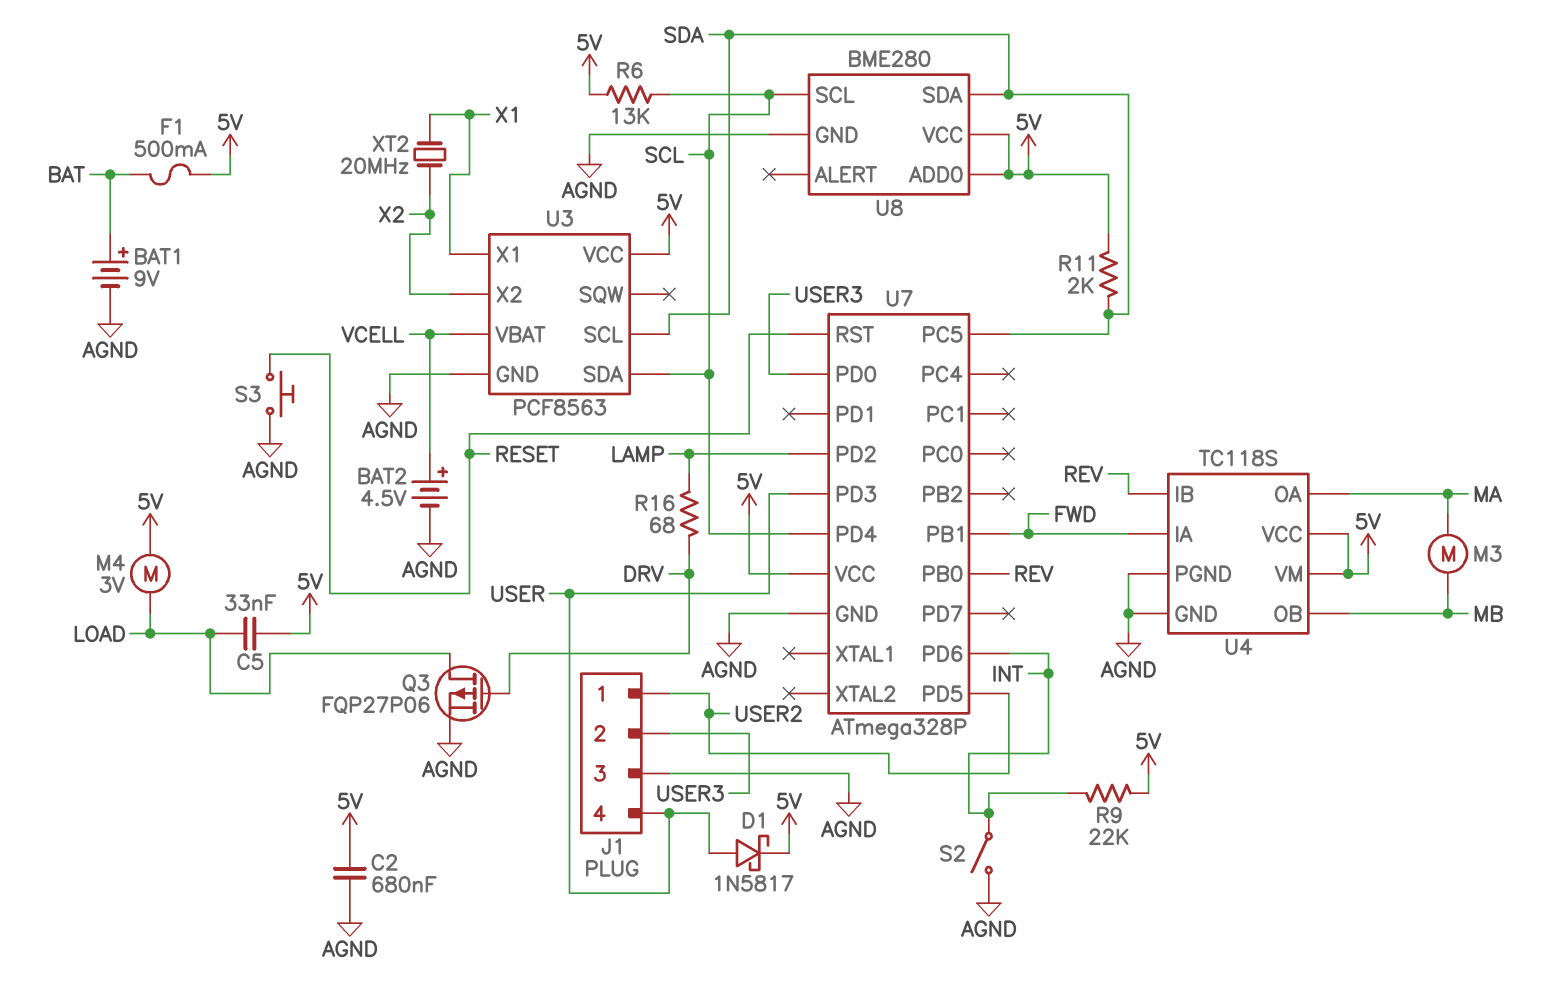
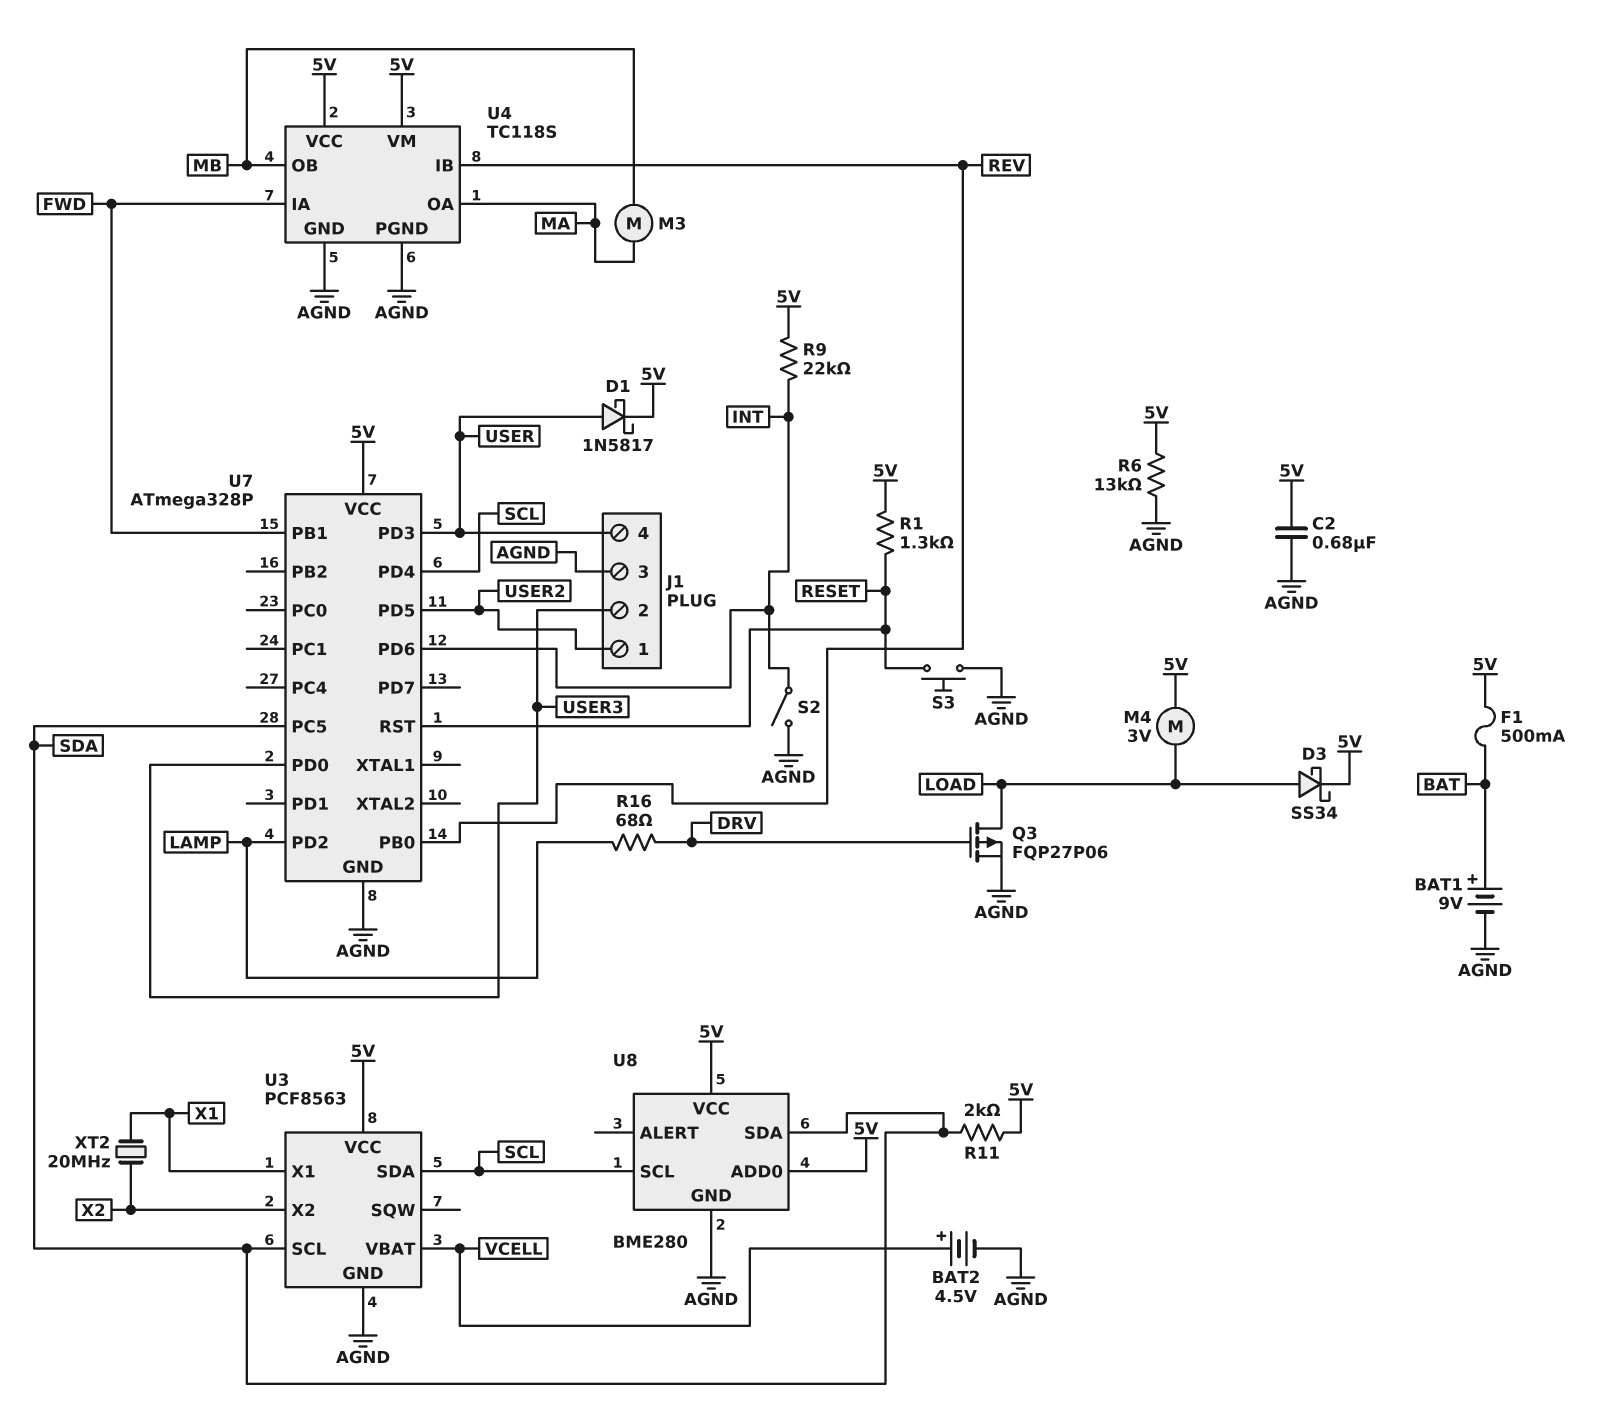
C5: 33nF (5V, LOAD) -> none
D3: none -> schottky SS34 (A LOAD, K 5V)
R1: none -> 1.3k (5V, RESET)
R6: 13k (5V, SCL) -> 13k (5V, AGND)

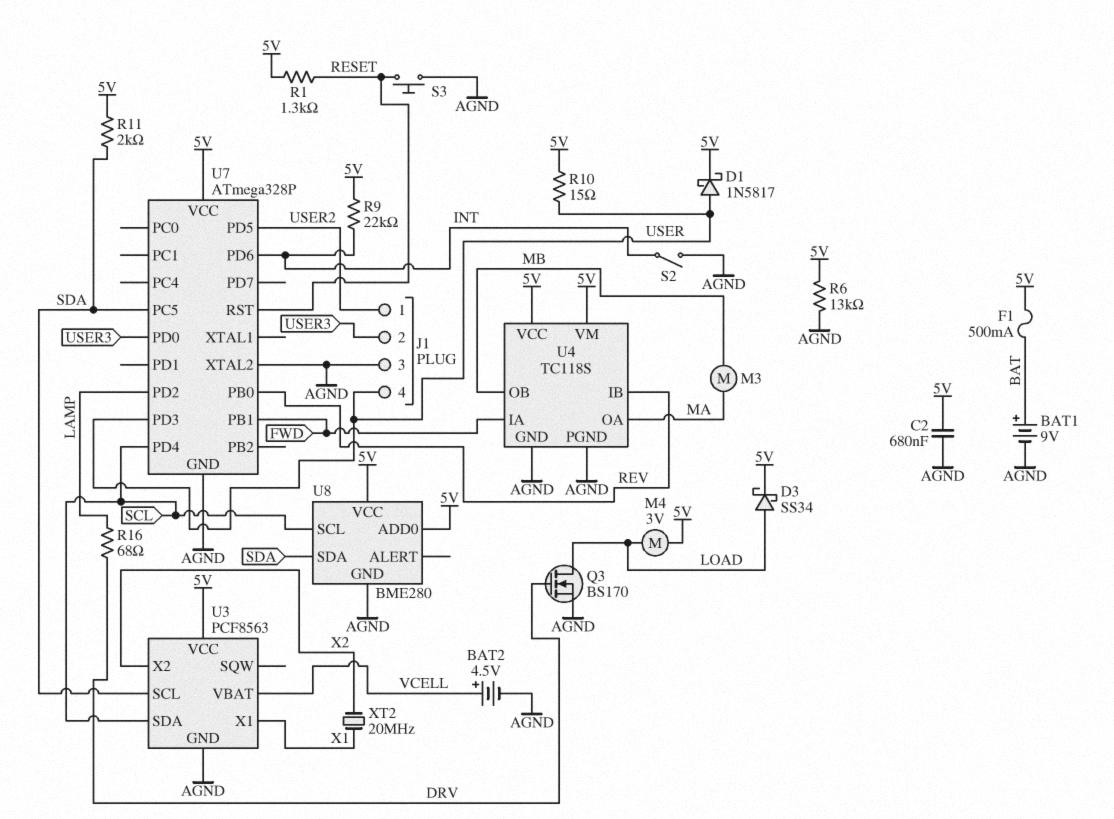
Q3: PMOS FQP27P06 (G DRV, D LOAD, S AGND) -> NMOS BS170 (G DRV, D LOAD, S AGND)
R10: none -> 15 (5V, USER)
U7 pin XTAL2: none -> AGND

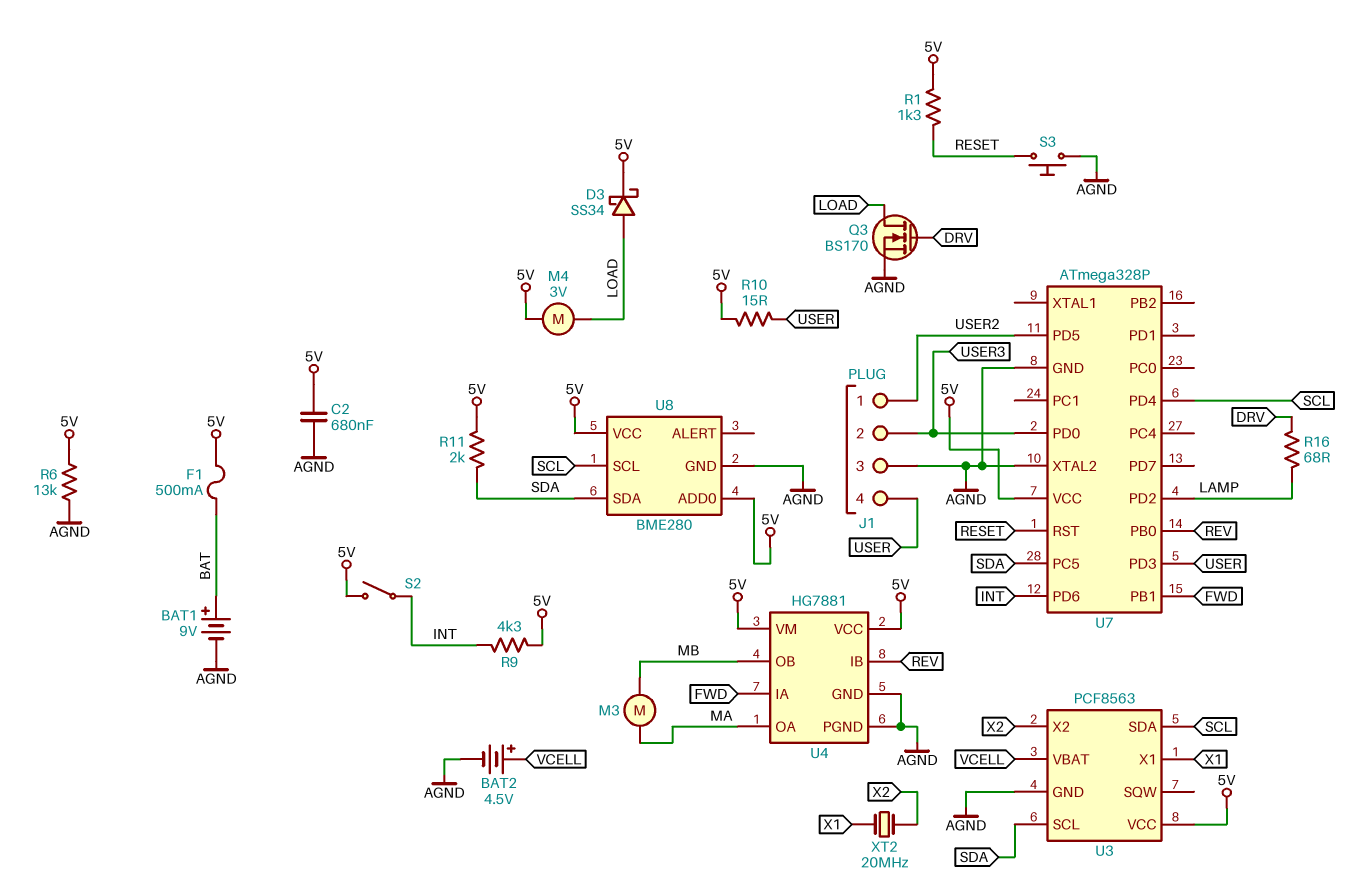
D1: schottky 1N5817 (A USER, K 5V) -> none
R9: 22k (5V, INT) -> 4.3k (5V, INT)
S2: switch (AGND, INT) -> switch (5V, INT)
U4: TC118S -> HG7881

